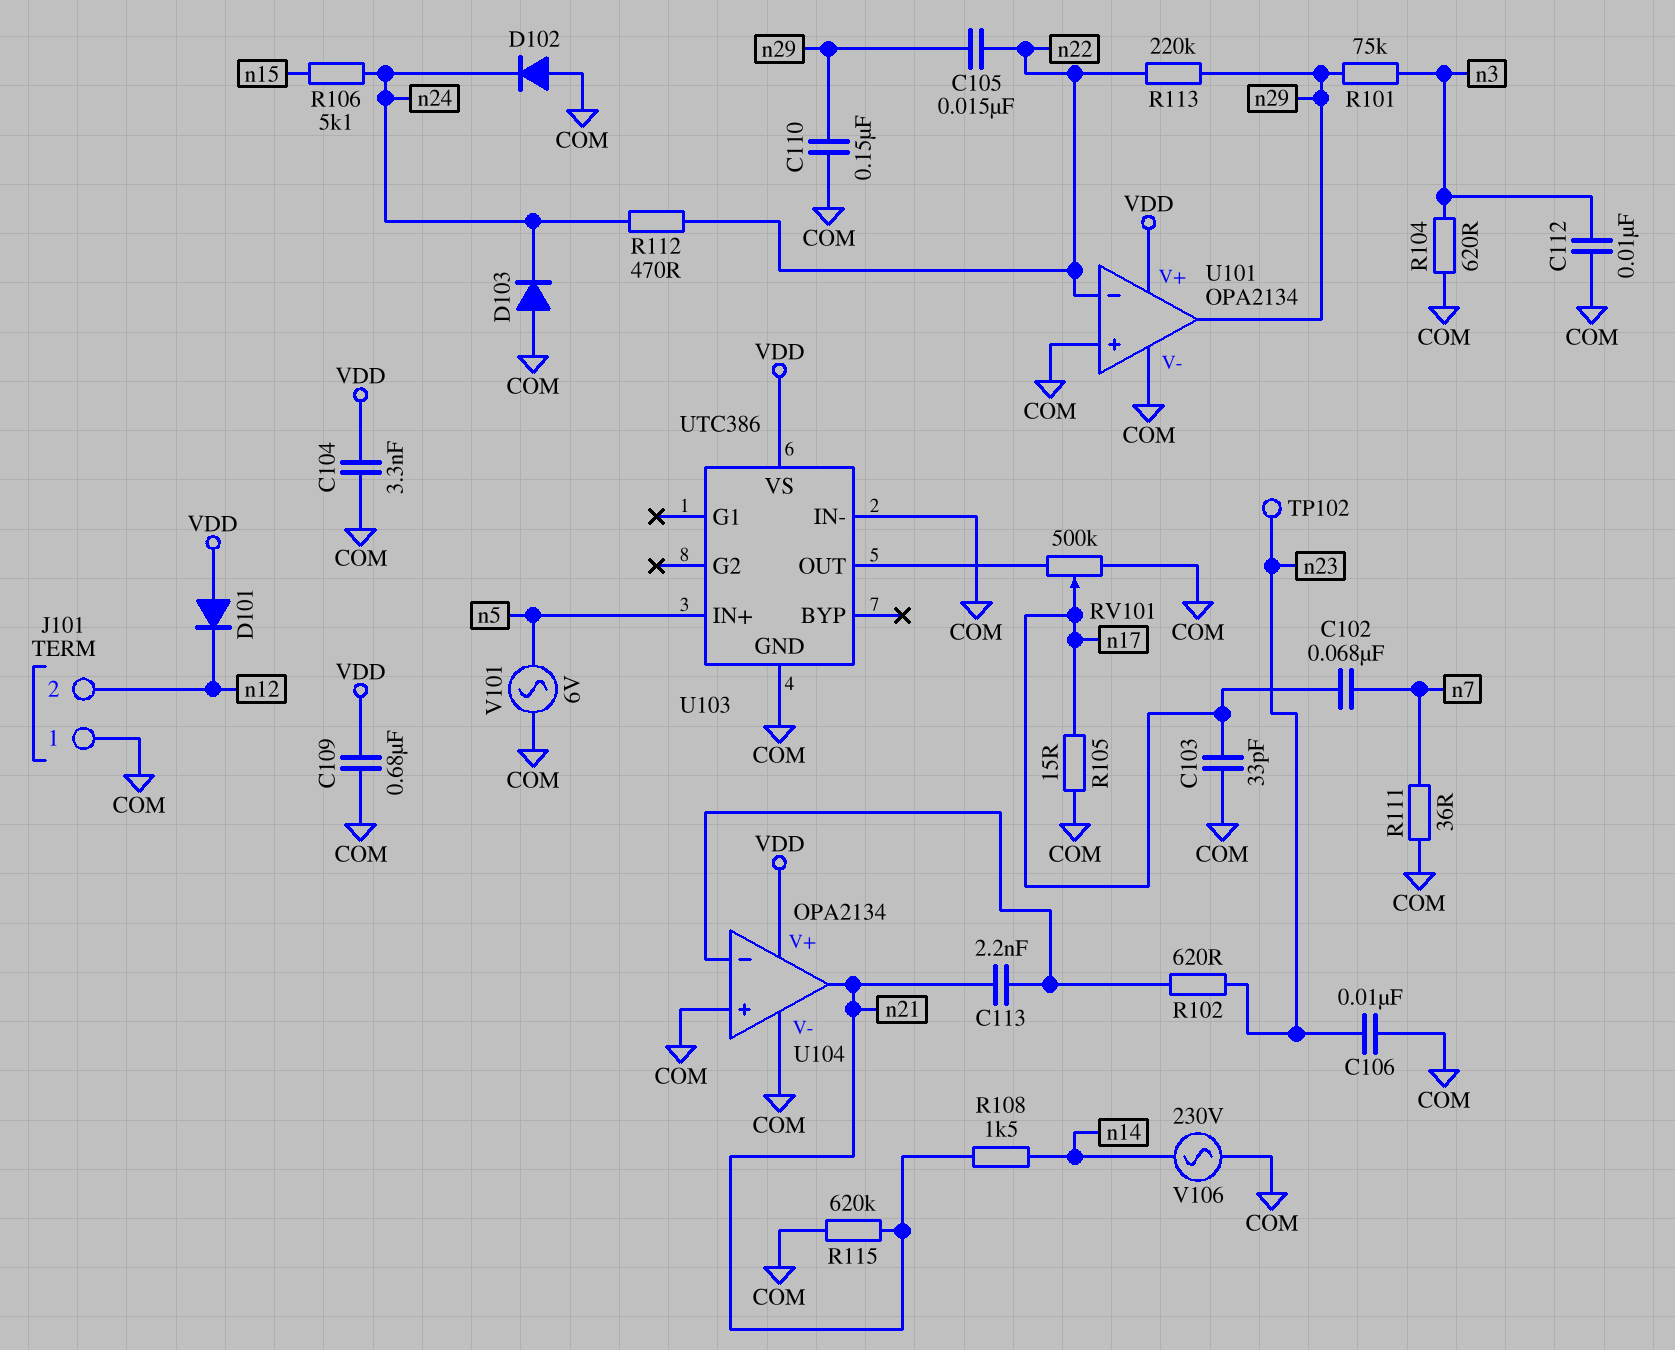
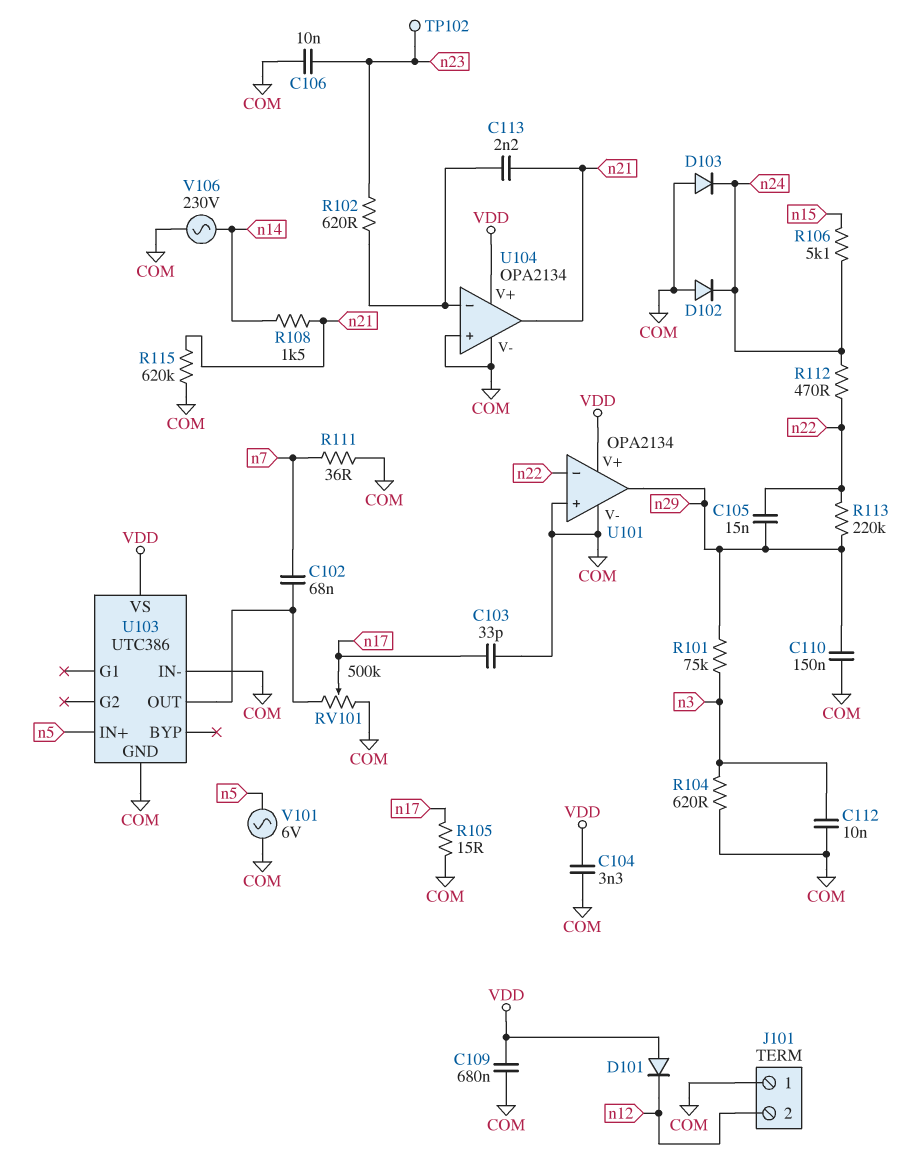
C102: 68nF (n7, n17) -> 68nF (U103/OUT, n7)

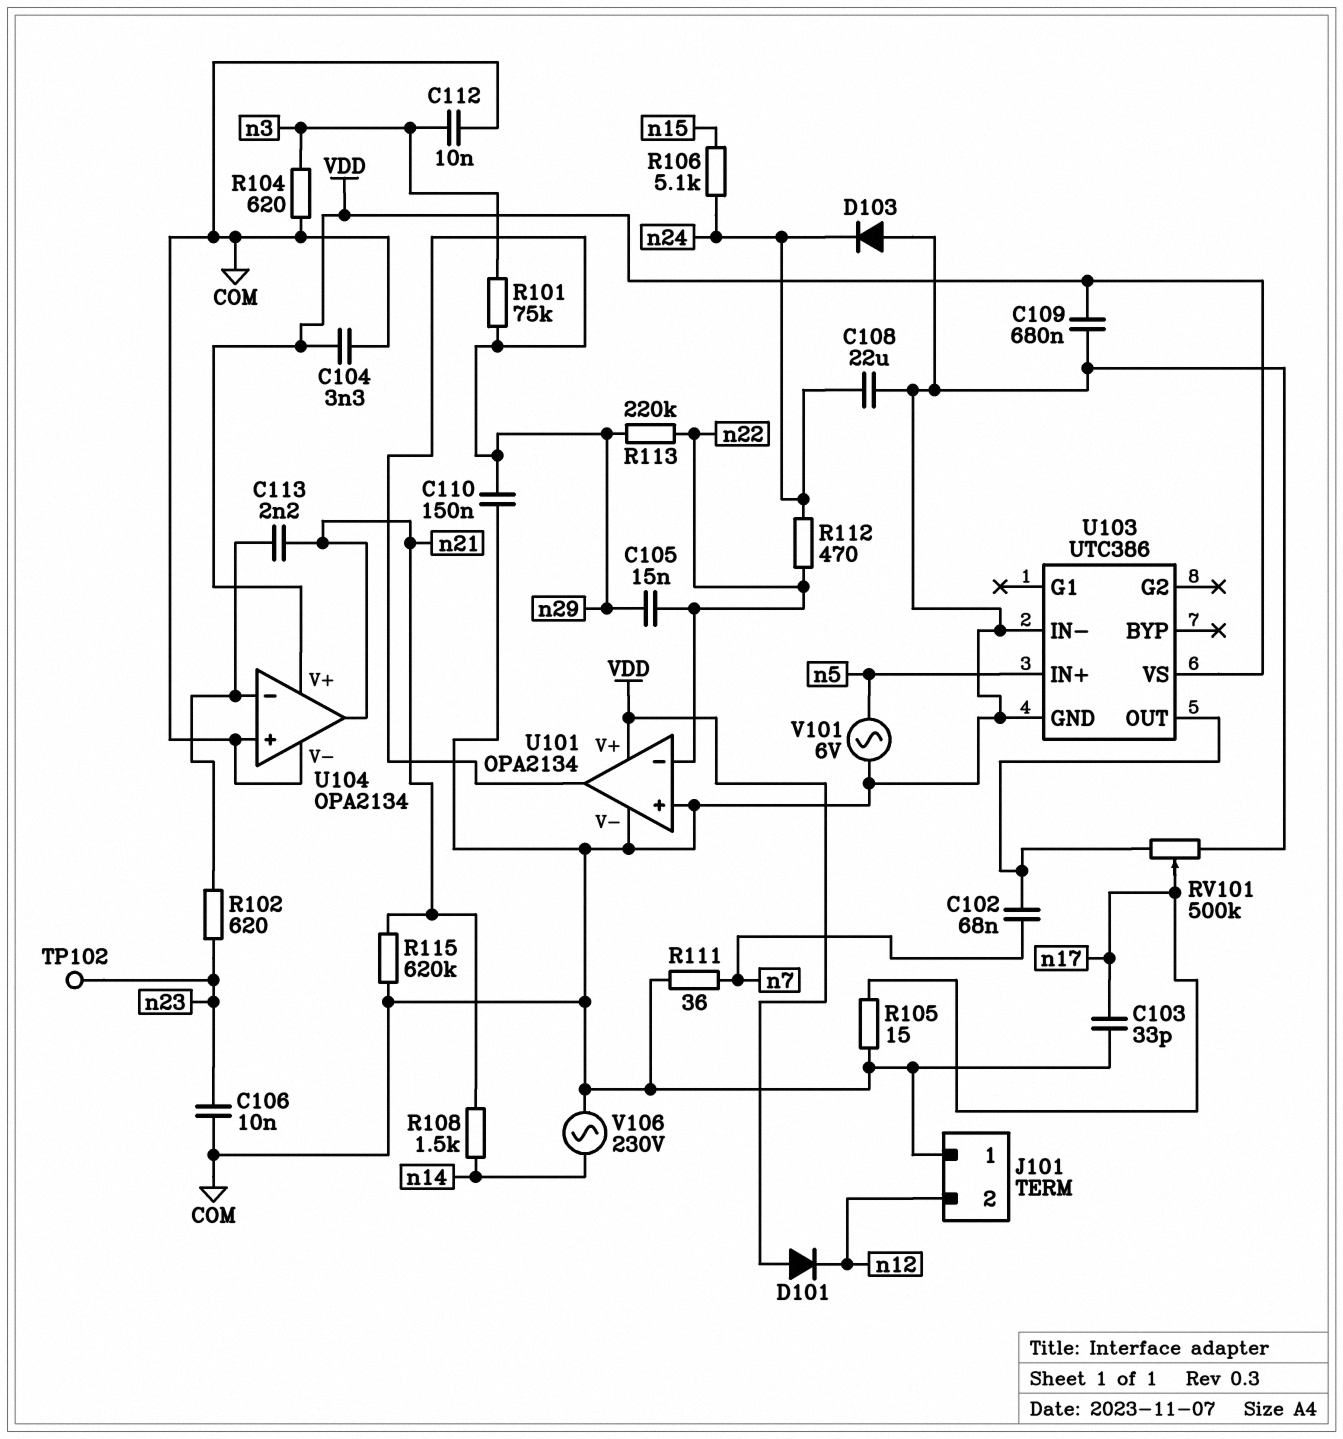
C108: none -> 22uF (COM, n24)
D102: diode (A COM, K n24) -> none

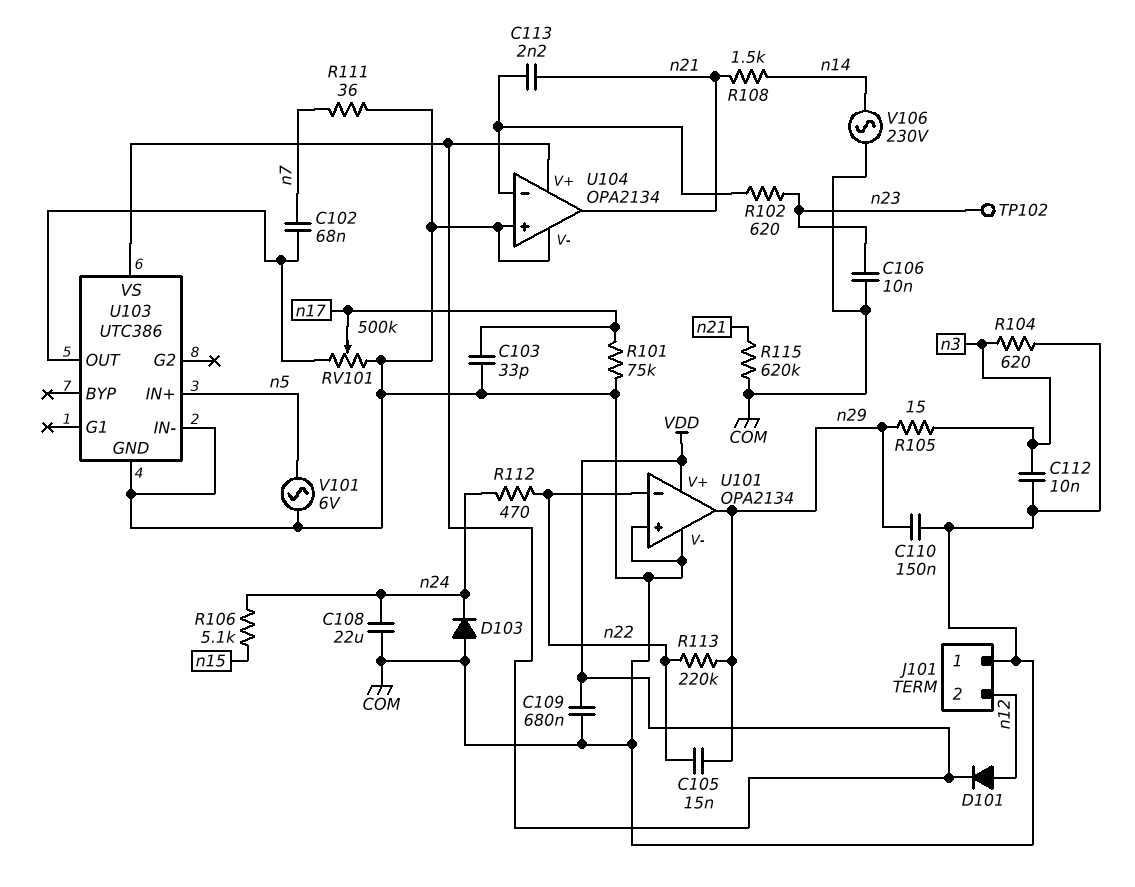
C104: 3.3nF (COM, VDD) -> none
D101: diode (A VDD, K n12) -> diode (A n12, K VDD)
R101: 75k (n3, n29) -> 75k (COM, n17)
R105: 15 (COM, n17) -> 15 (n3, n29)

